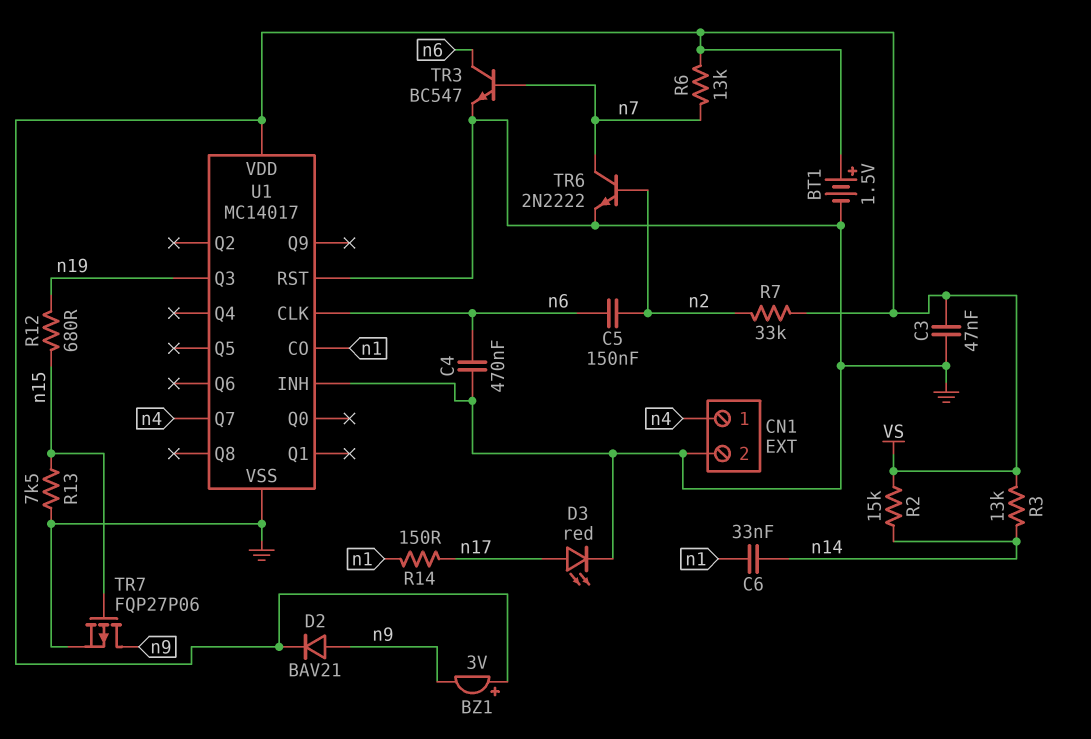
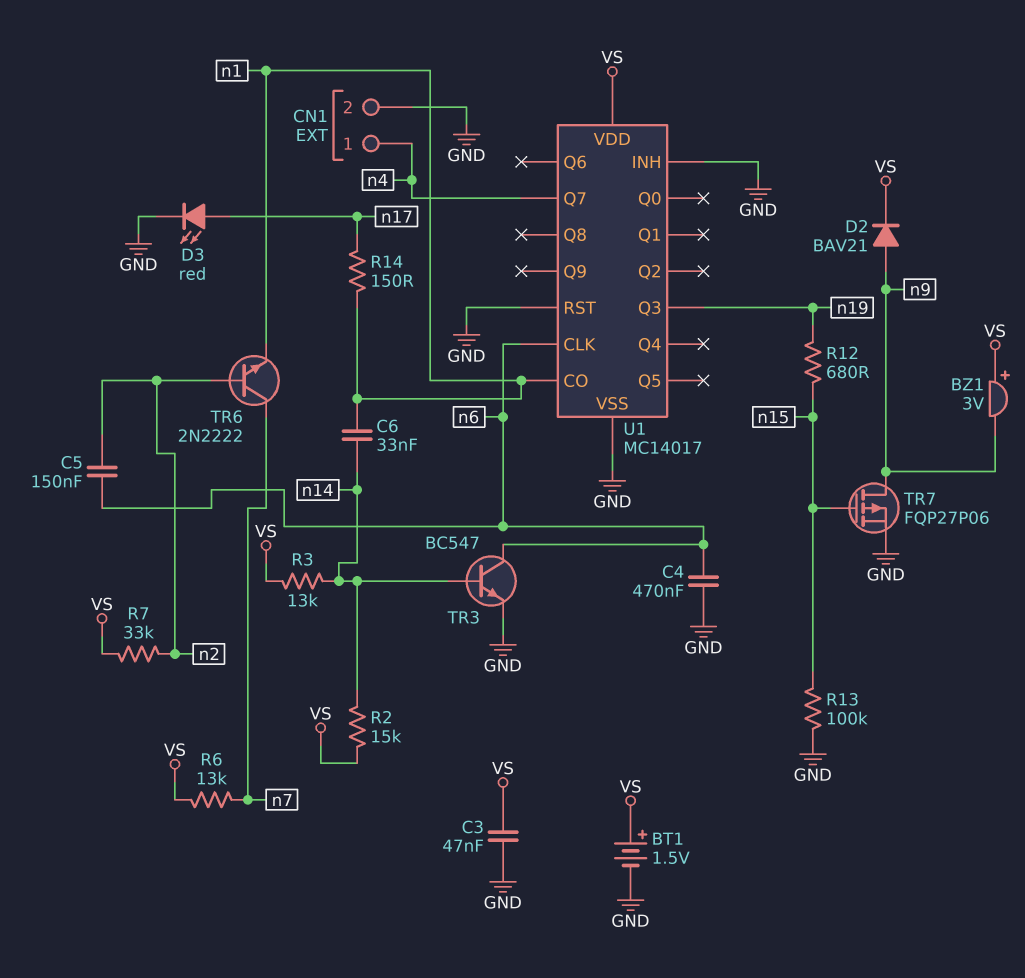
R13: 7.5k (GND, n15) -> 100k (GND, n15)
TR3: NPN BC547 (B n7, C n6, E GND) -> NPN BC547 (B n14, C n6, E GND)
TR6: NPN 2N2222 (B n2, C n7, E GND) -> NPN 2N2222 (B n2, C n7, E n1)

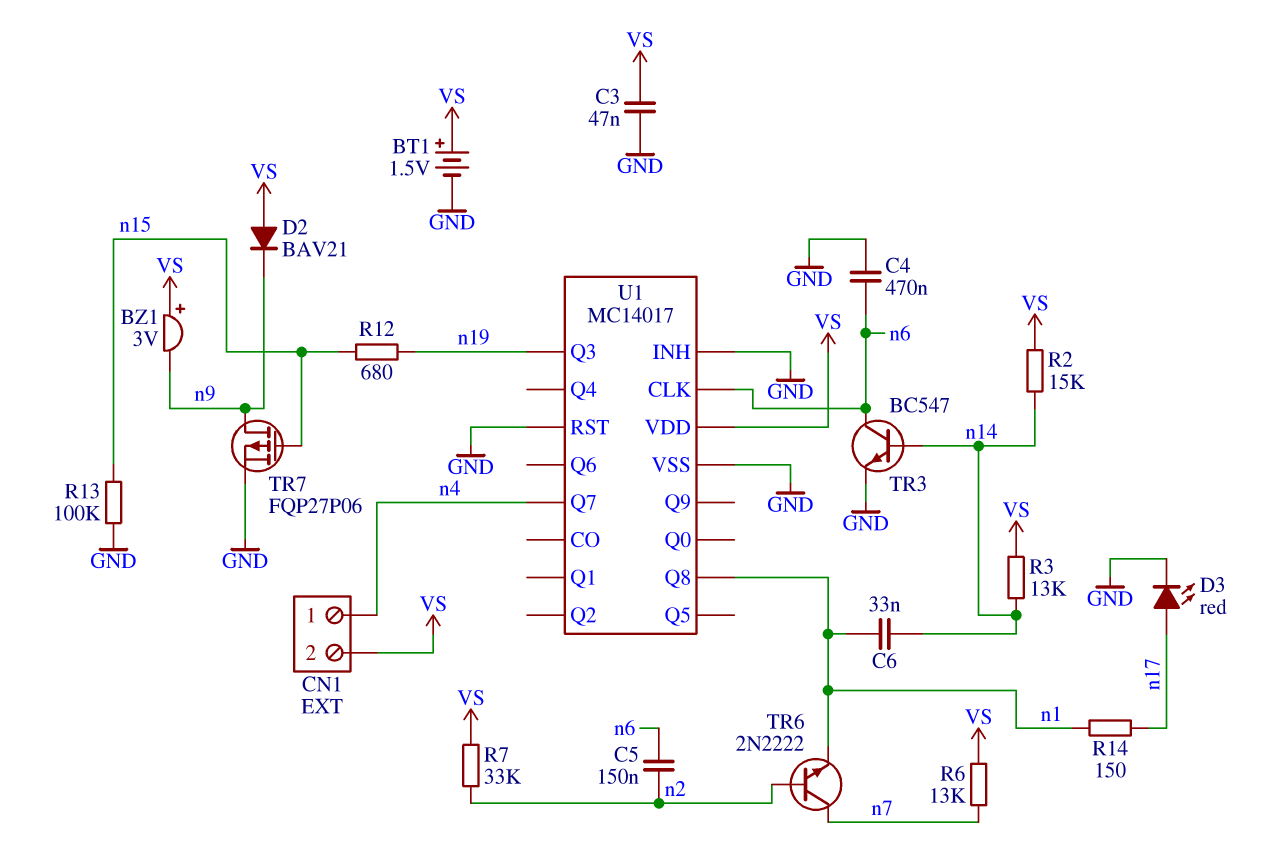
CN1 pin 2: GND -> VS
D2: diode BAV21 (A n9, K VS) -> diode BAV21 (A VS, K n9)
U1 pin CO: n1 -> none
U1 pin Q8: none -> n1

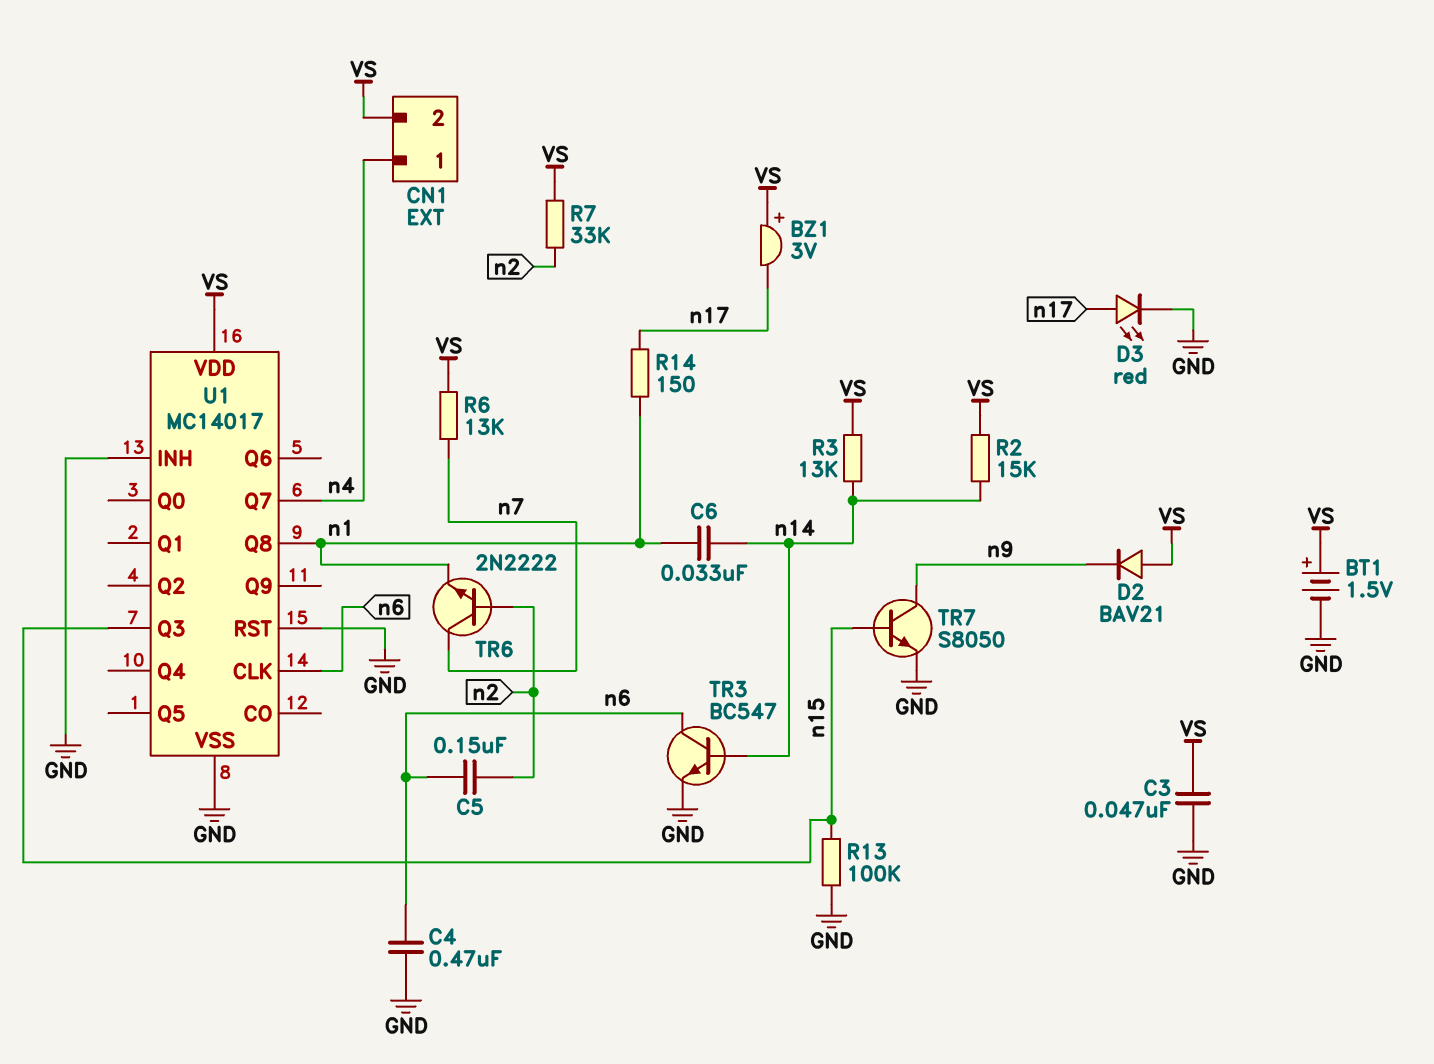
BZ1: buzzer 3V (plus VS, minus n9) -> buzzer 3V (plus VS, minus n17)
R12: 680 (n15, n19) -> none
TR7: PMOS FQP27P06 (G n15, D n9, S GND) -> NPN S8050 (B n15, C n9, E GND)
U1 pin Q3: n19 -> n15

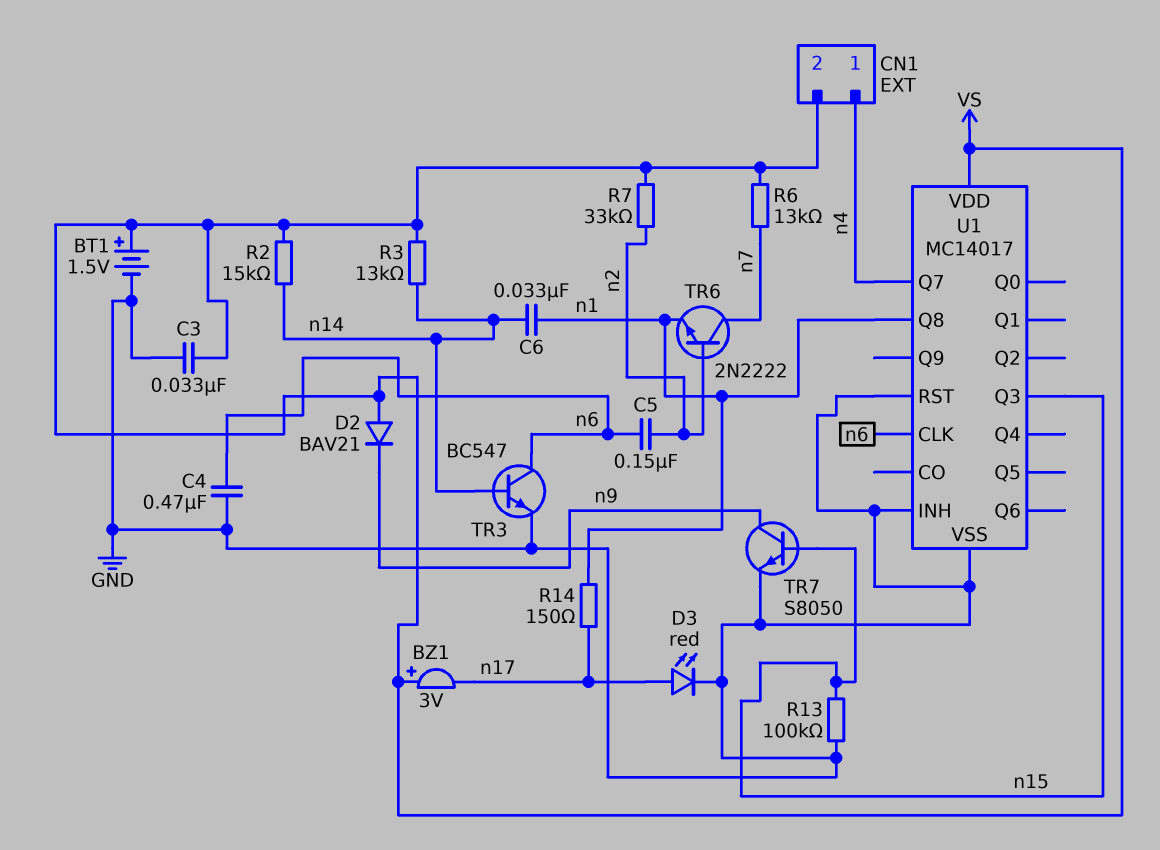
C3: 47nF (GND, VS) -> 33nF (GND, VS)

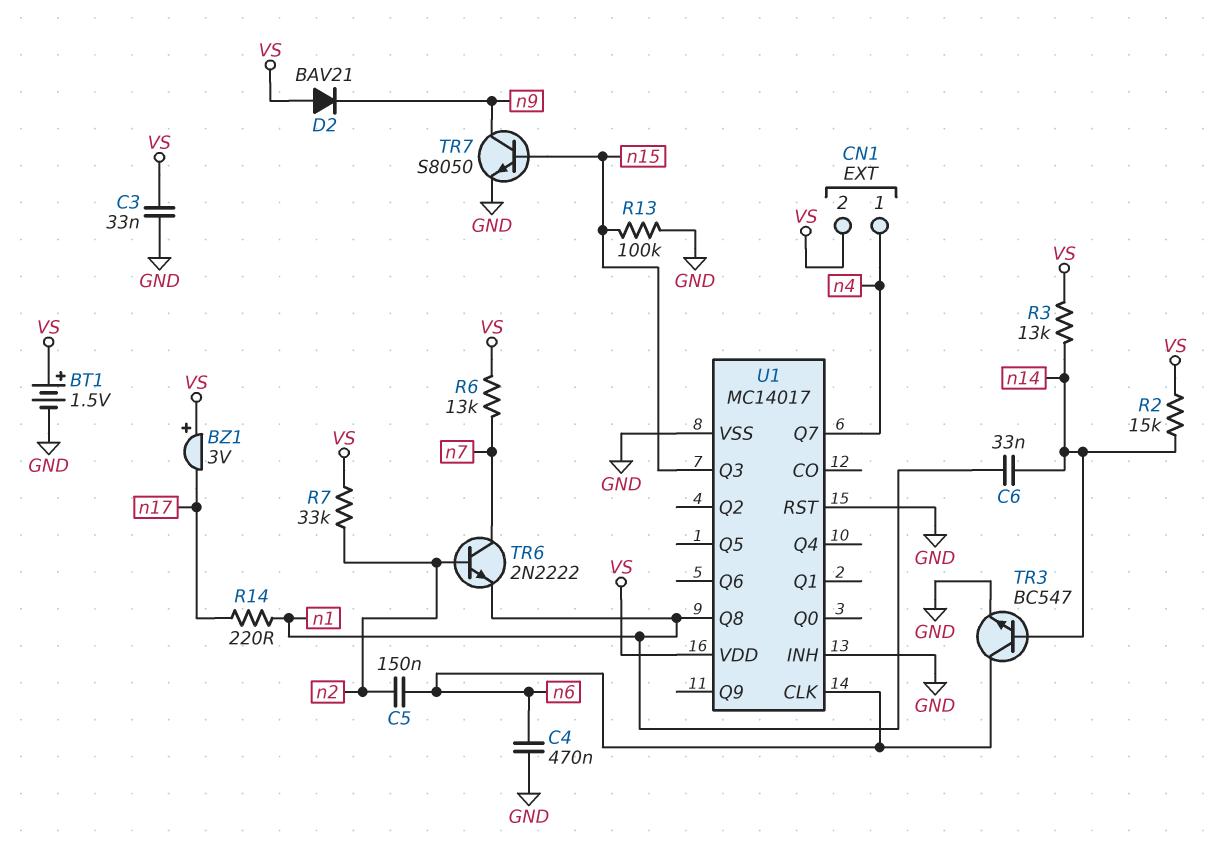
D3: LED red (A n17, K GND) -> none
R14: 150 (n1, n17) -> 220 (n1, n17)

